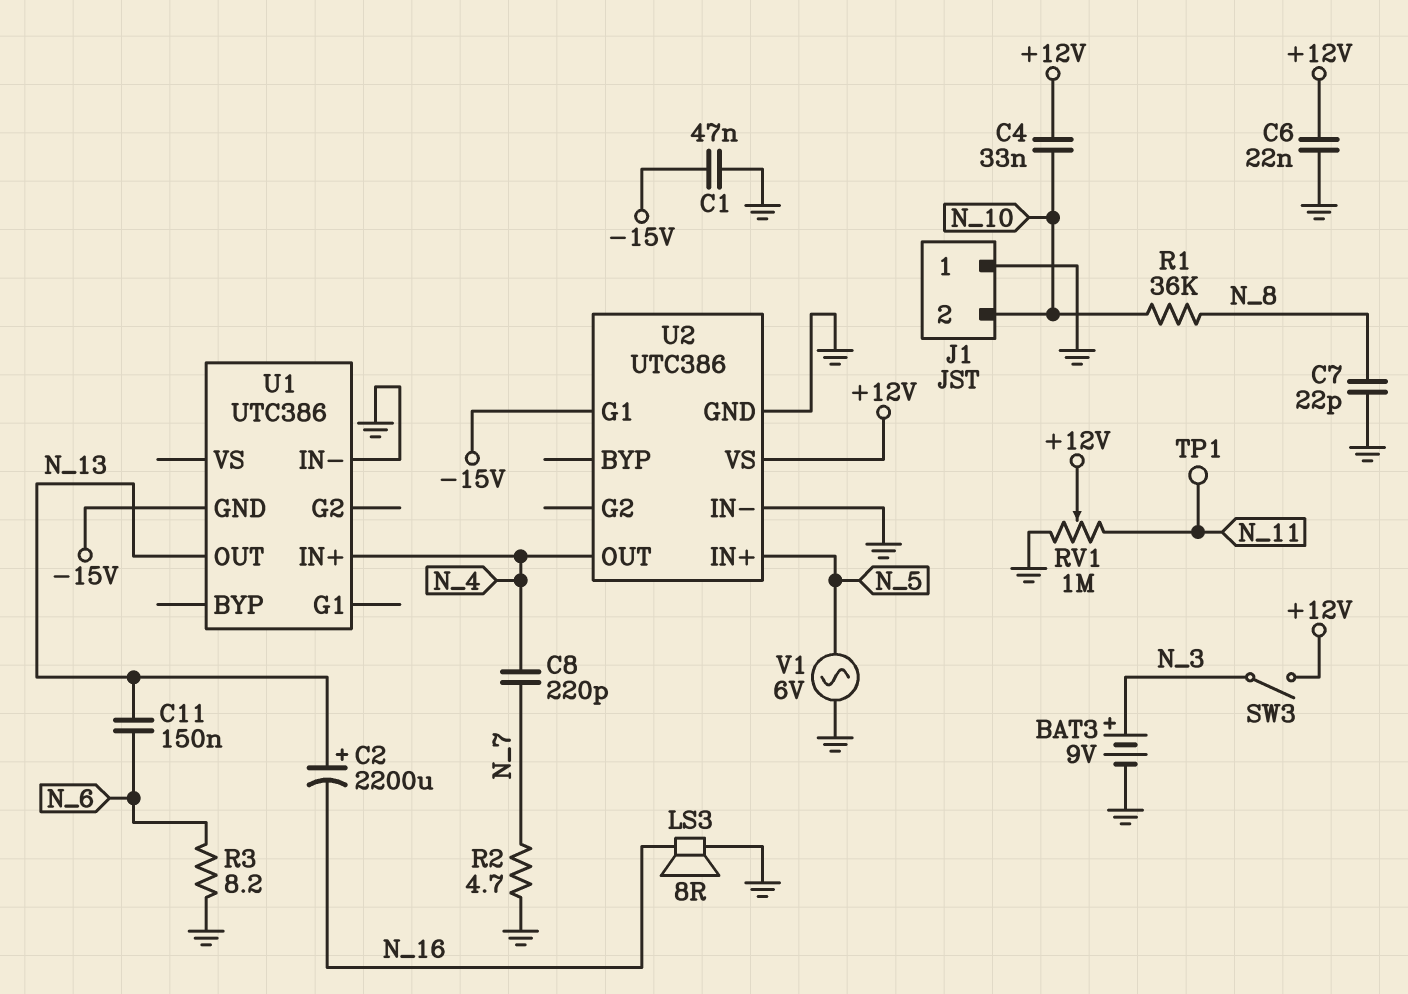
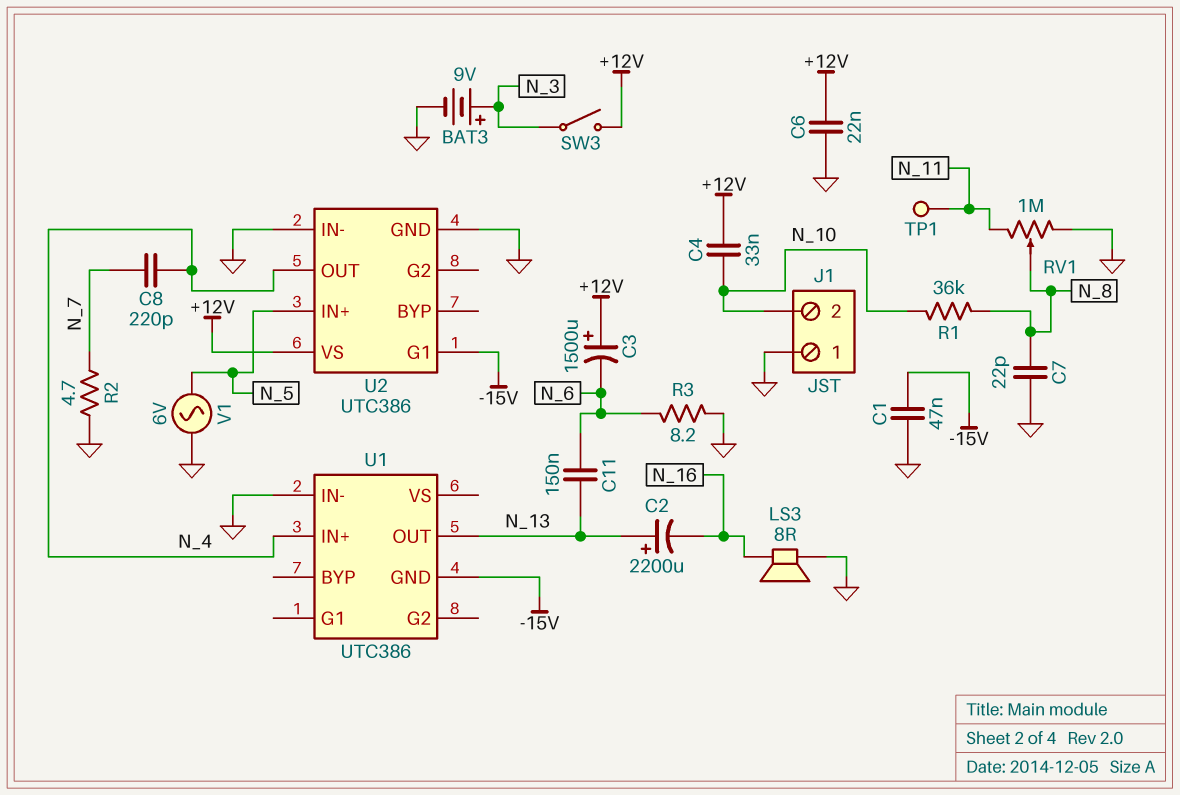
C3: none -> 1500uF (plus +12V, minus N_6)
RV1: 1M (GND, N_11, wiper +12V) -> 1M (GND, N_11, wiper N_8)

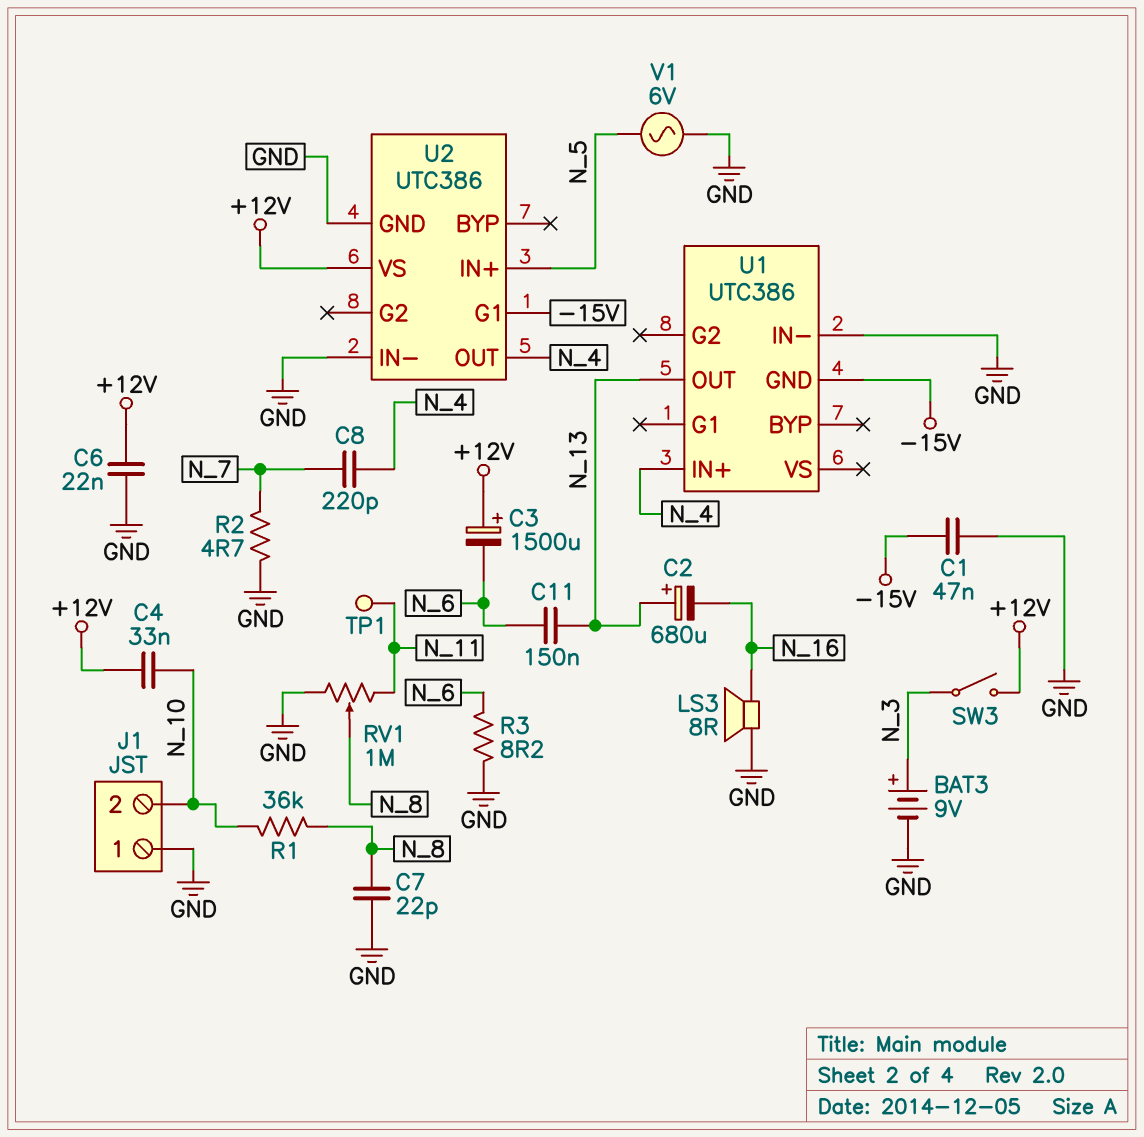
C2: 2200uF (plus N_13, minus N_16) -> 680uF (plus N_13, minus N_16)

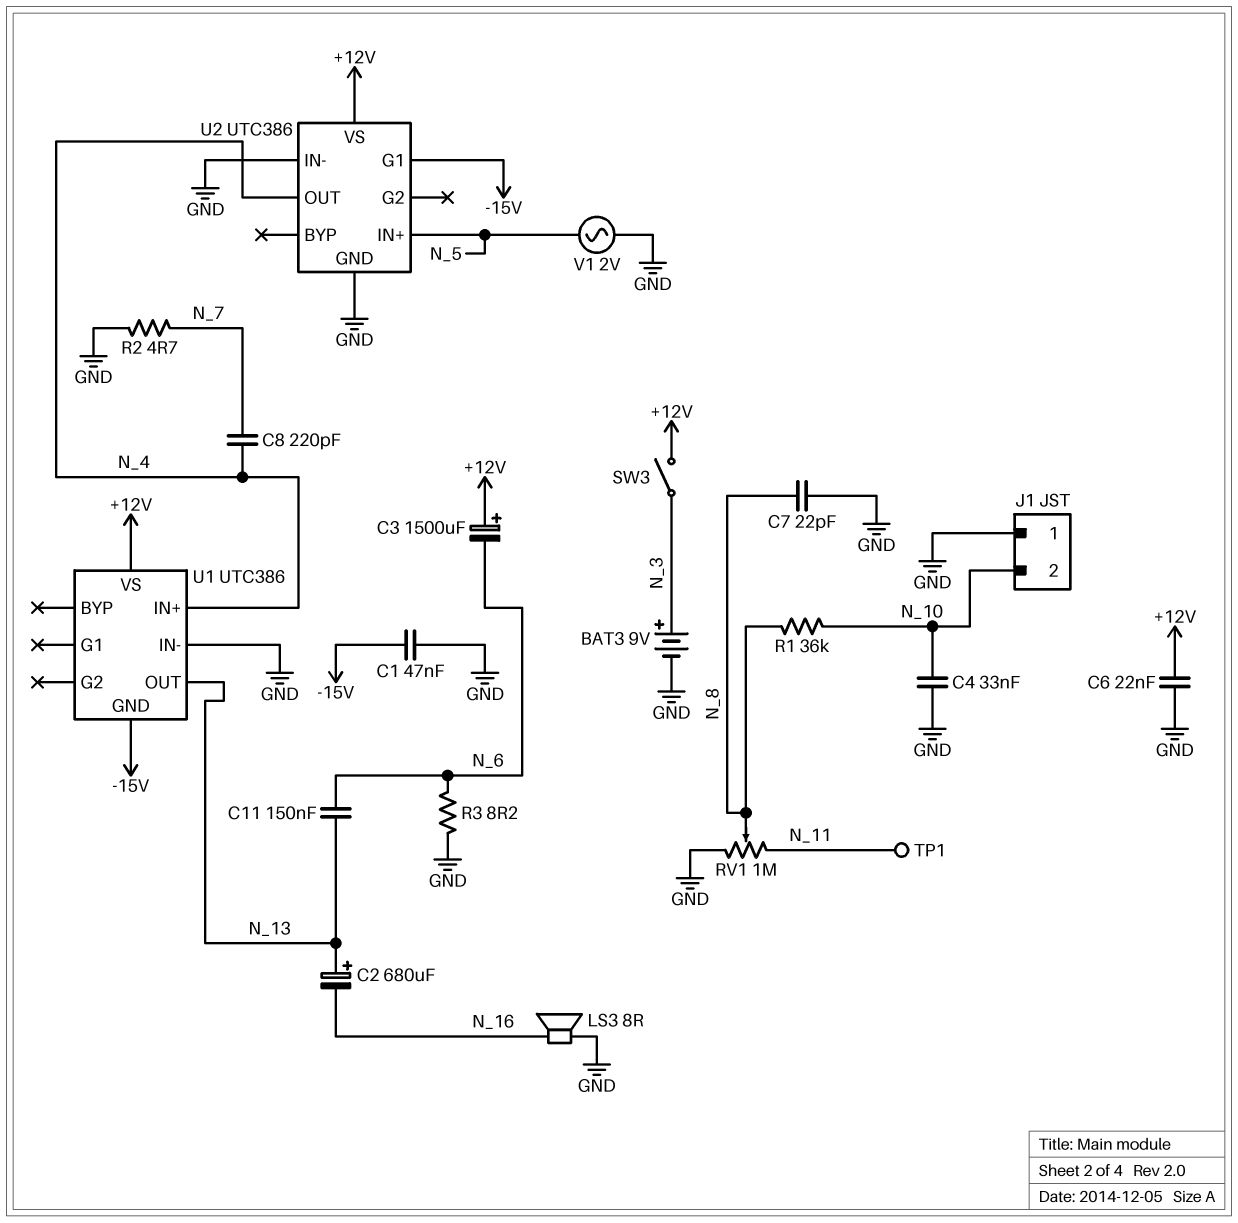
C4: 33nF (+12V, N_10) -> 33nF (GND, N_10)
U1 pin VS: none -> +12V
V1: AC 6V (GND, N_5) -> AC 2V (GND, N_5)

